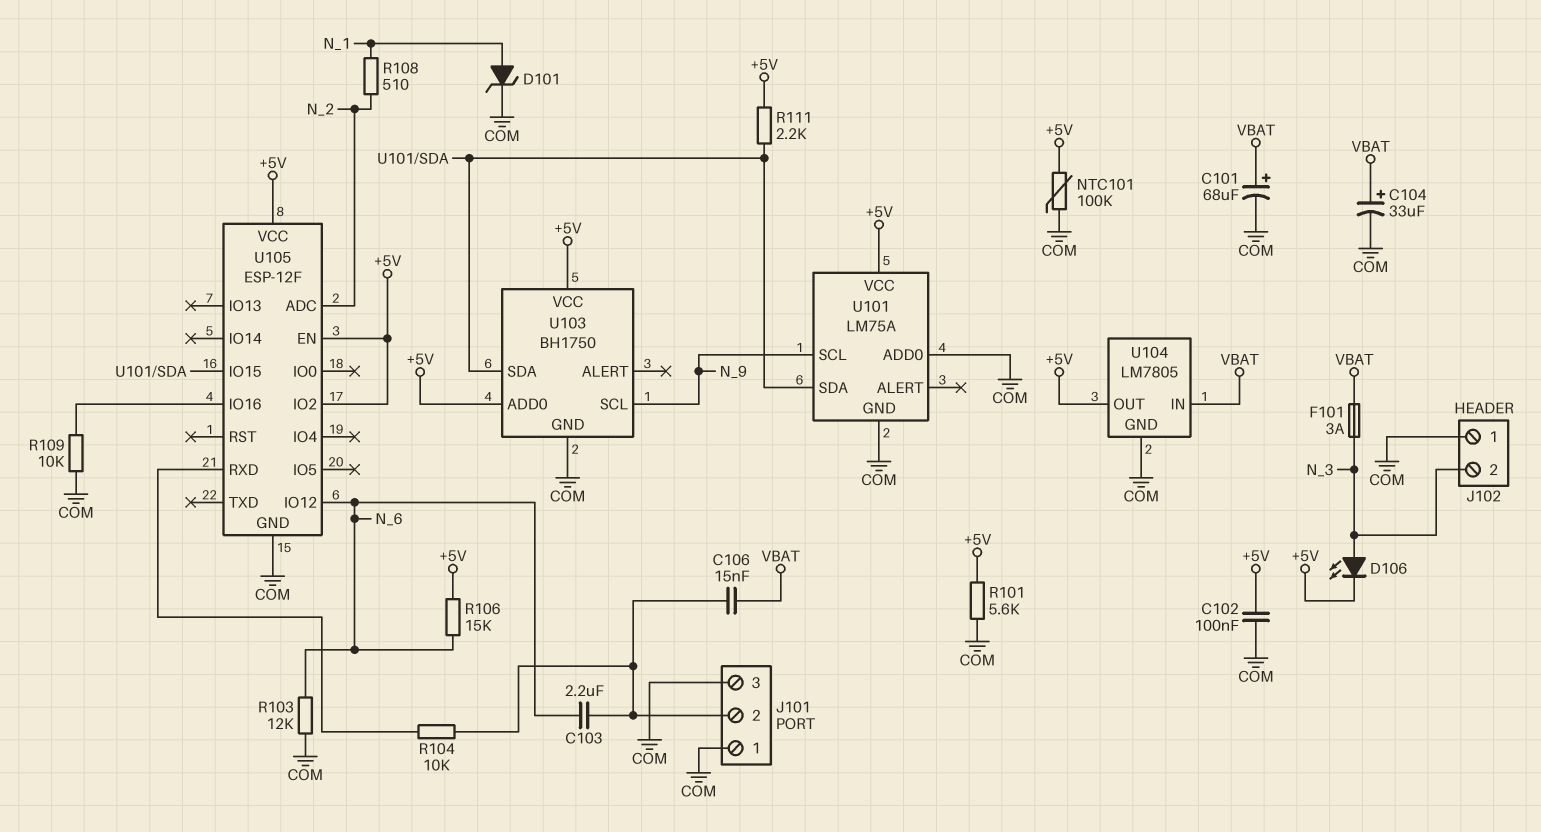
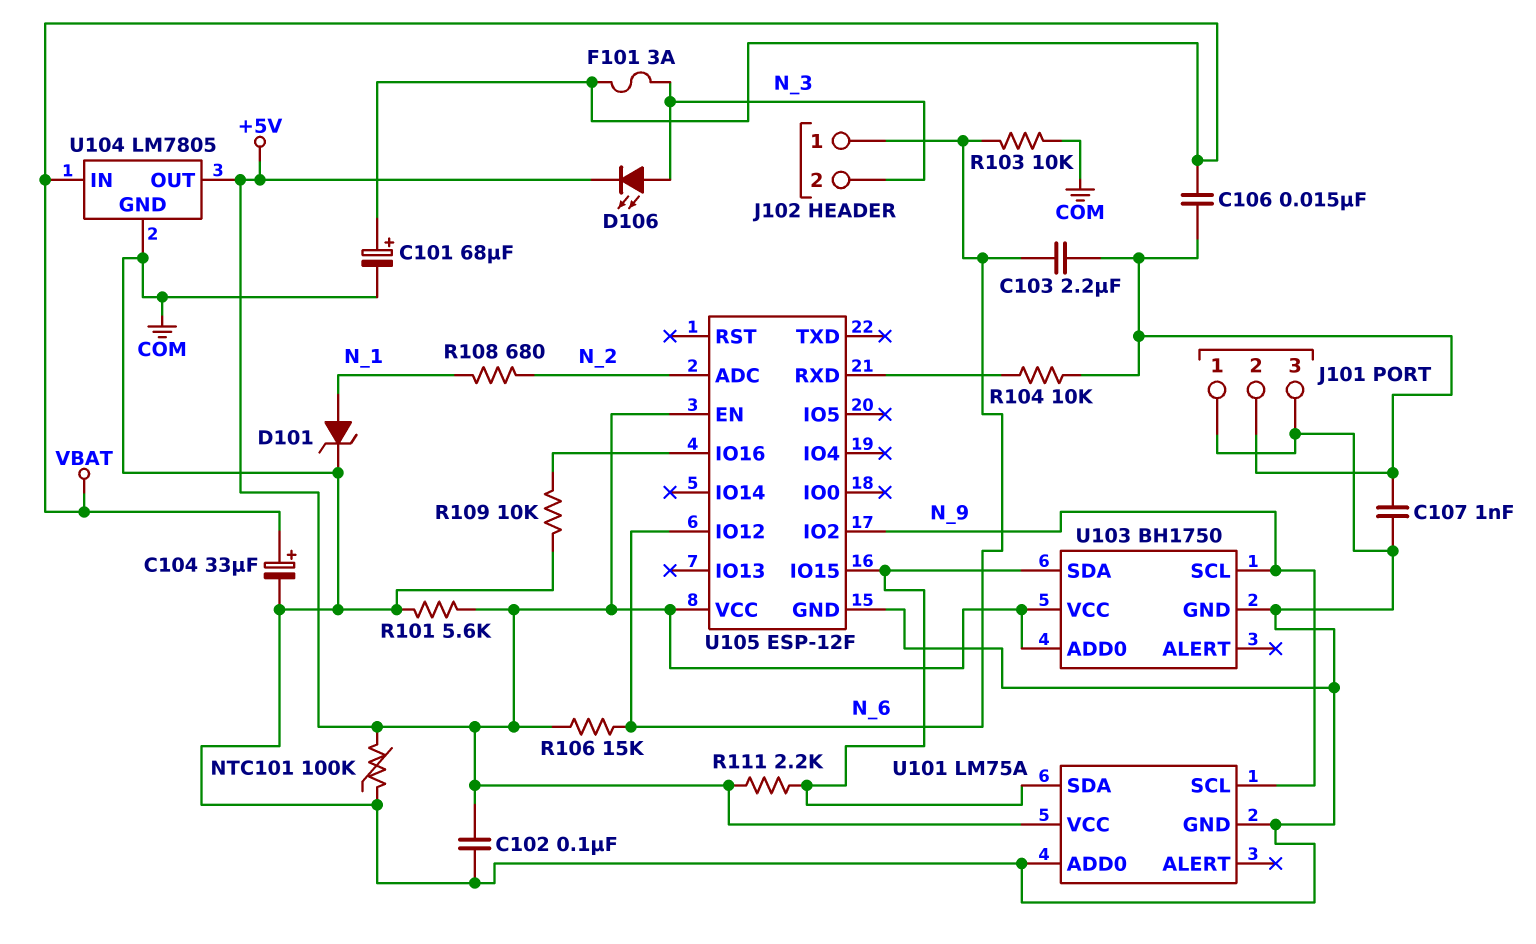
C107: none -> 1nF (COM, J101/2)
J102 pin 1: COM -> N_6
R103: 12k (COM, N_6) -> 10k (COM, N_6)
R108: 510 (N_1, N_2) -> 680 (N_1, N_2)
U105 pin IO2: +5V -> N_9

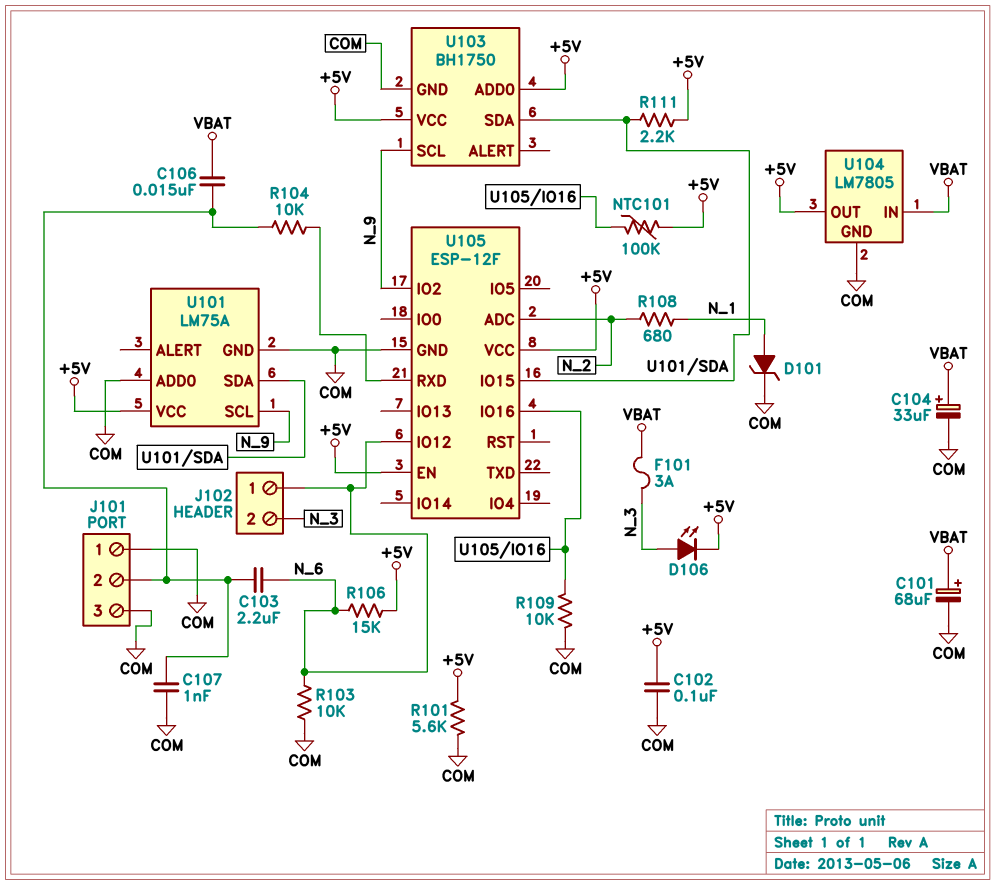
NTC101: 100k (+5V, COM) -> 100k (+5V, U105/IO16)

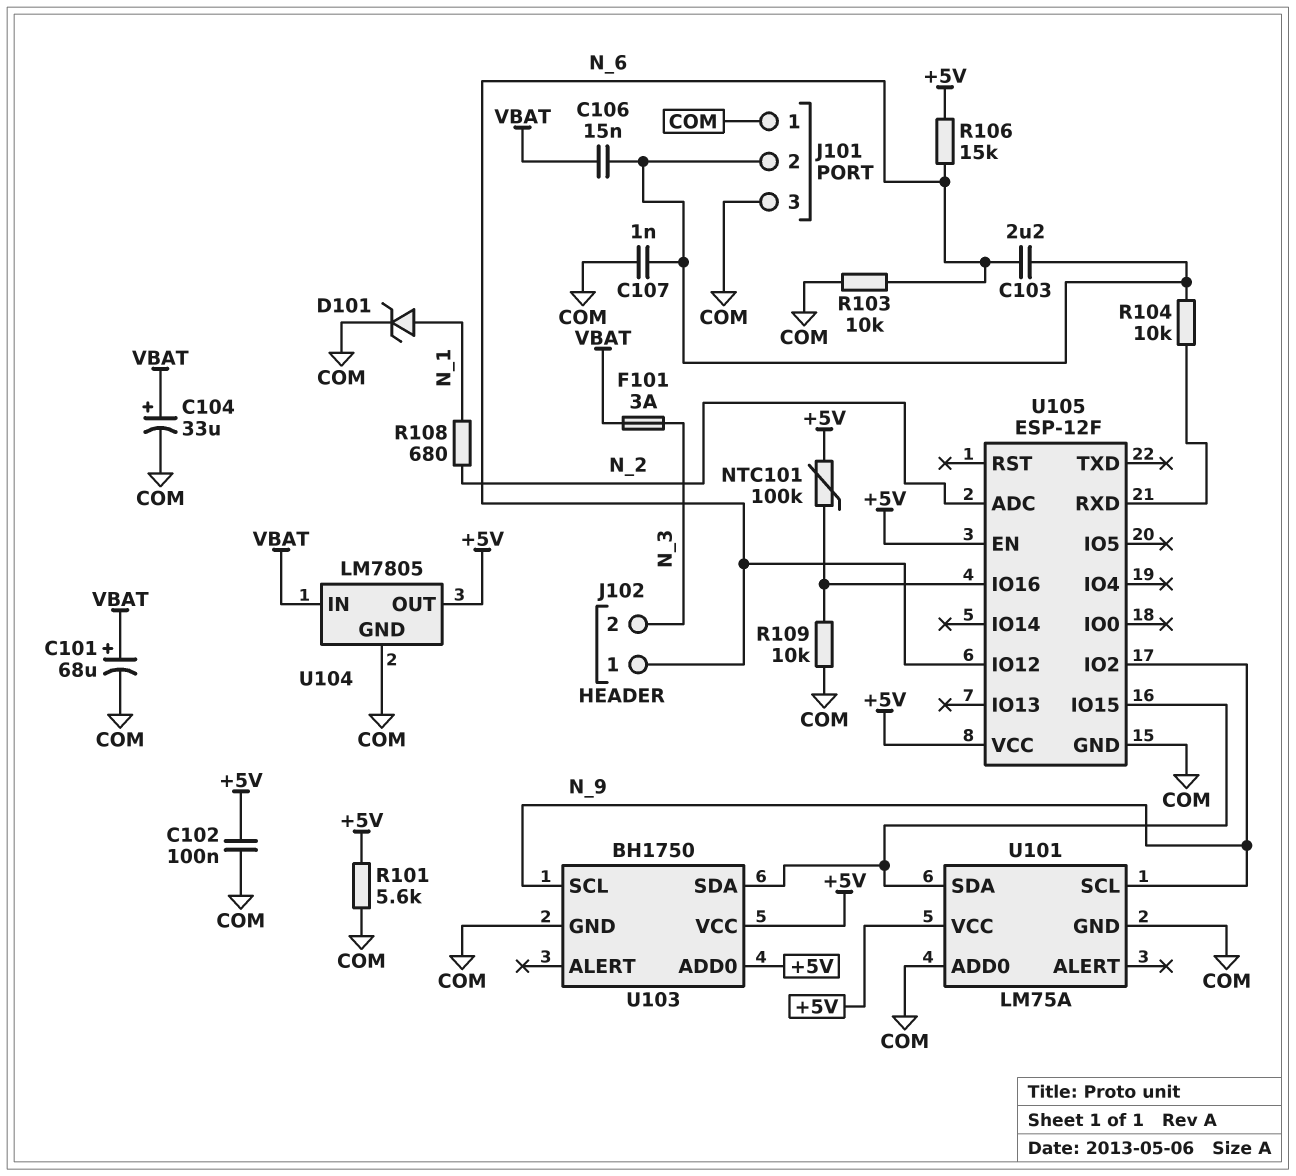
D106: LED (A N_3, K +5V) -> none
R111: 2.2k (+5V, U101/SDA) -> none

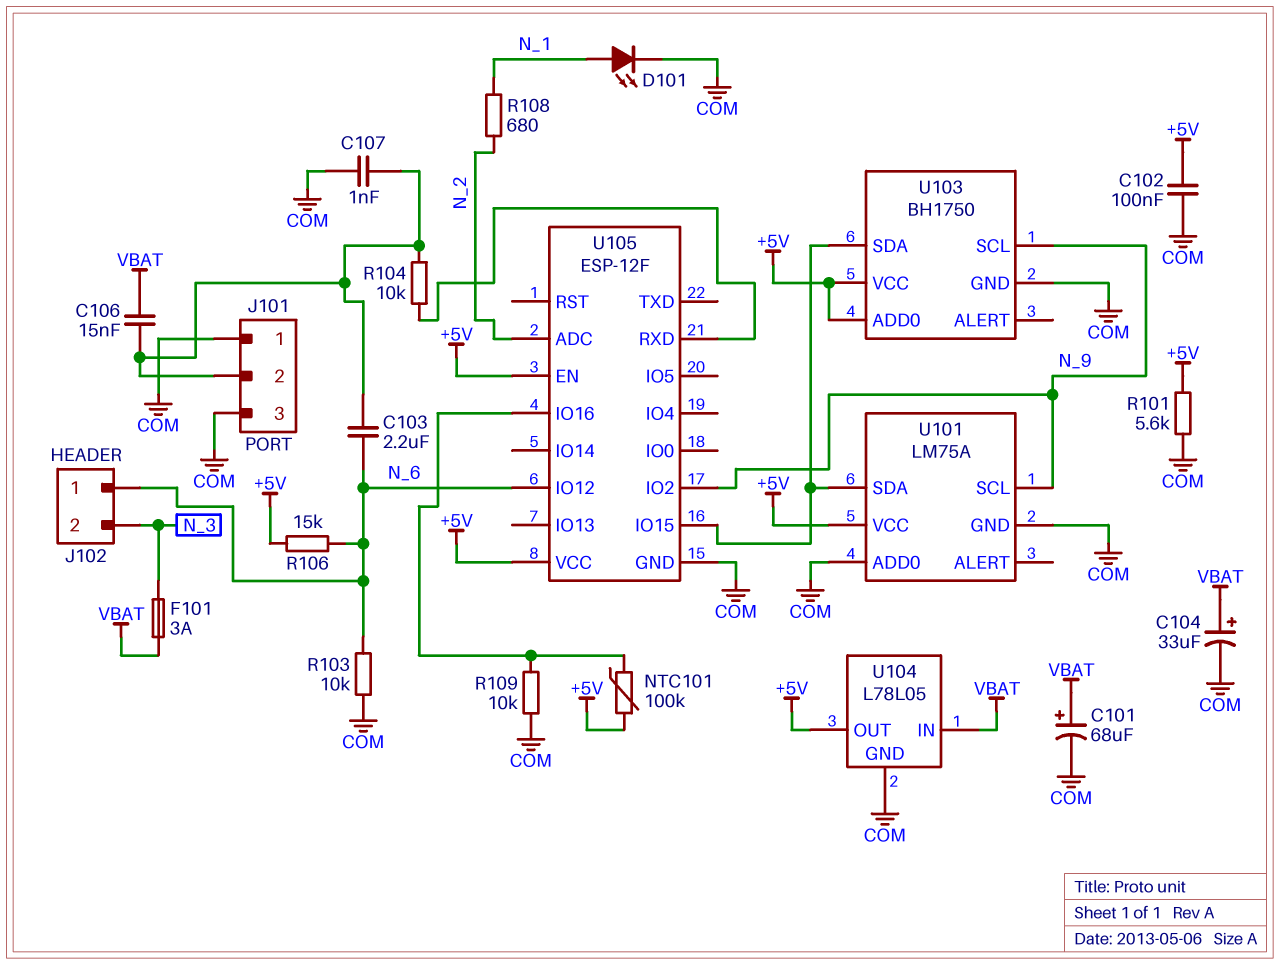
D101: zener (A N_1, K COM) -> LED (A N_1, K COM)
U104: LM7805 -> L78L05

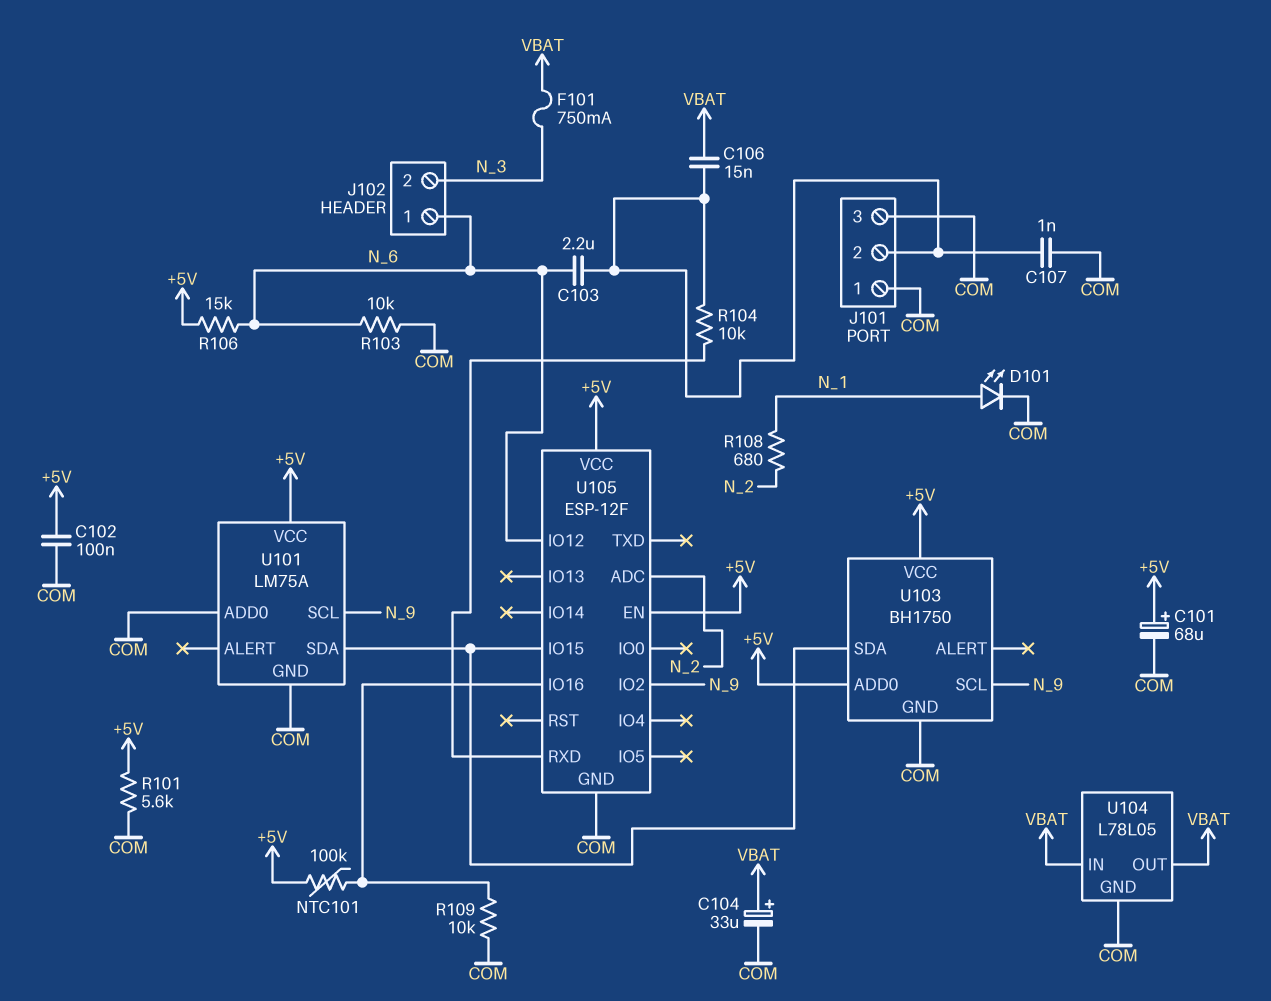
C101: 68uF (plus VBAT, minus COM) -> 68uF (plus +5V, minus COM)
F101: 3A (N_3, VBAT) -> 750mA (N_3, VBAT)
U104 pin OUT: +5V -> VBAT

